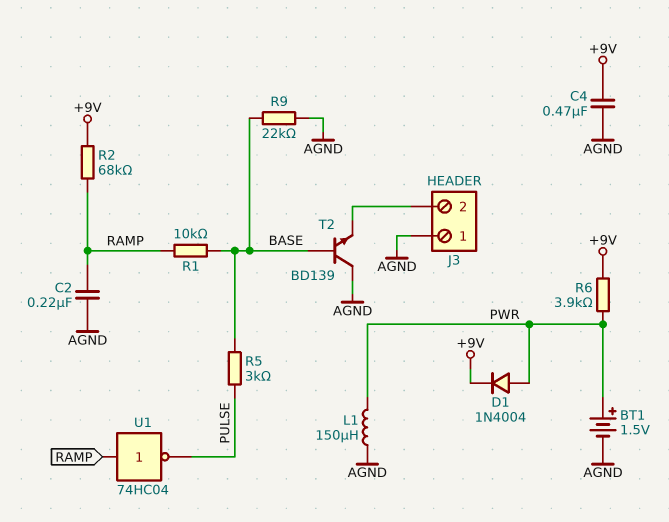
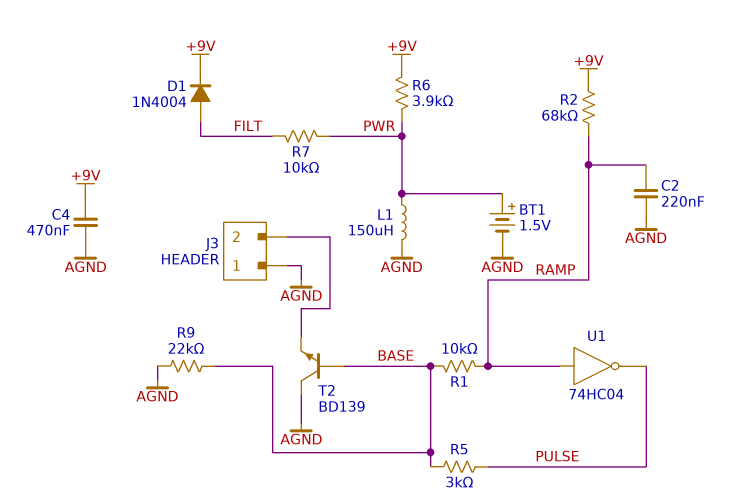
D1: diode 1N4004 (A PWR, K +9V) -> diode 1N4004 (A FILT, K +9V)
R7: none -> 10k (FILT, PWR)

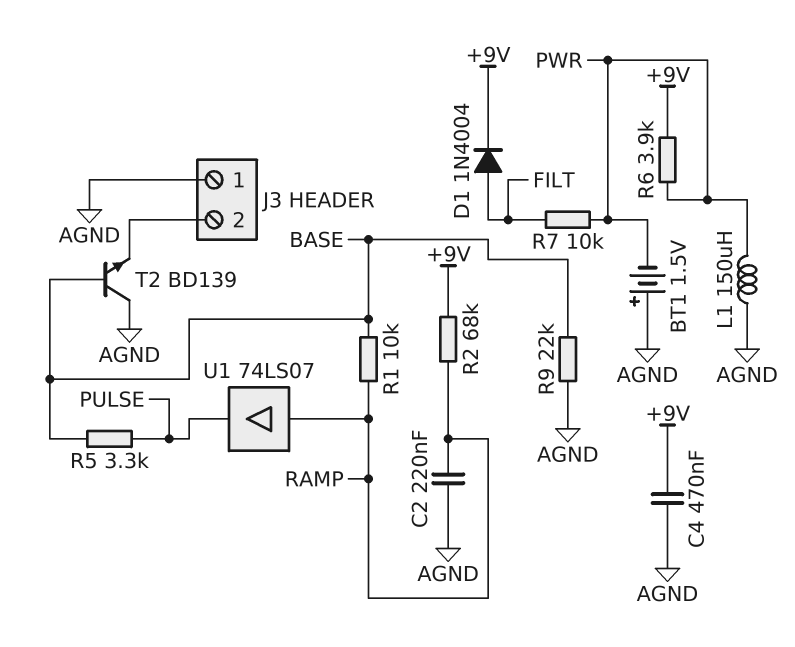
BT1: 1.5V (plus PWR, minus AGND) -> 1.5V (plus AGND, minus PWR)
R5: 3k (BASE, PULSE) -> 3.3k (BASE, PULSE)
U1: NOT 74HC04 (in RAMP, out PULSE) -> buffer 74LS07 (in RAMP, out PULSE)

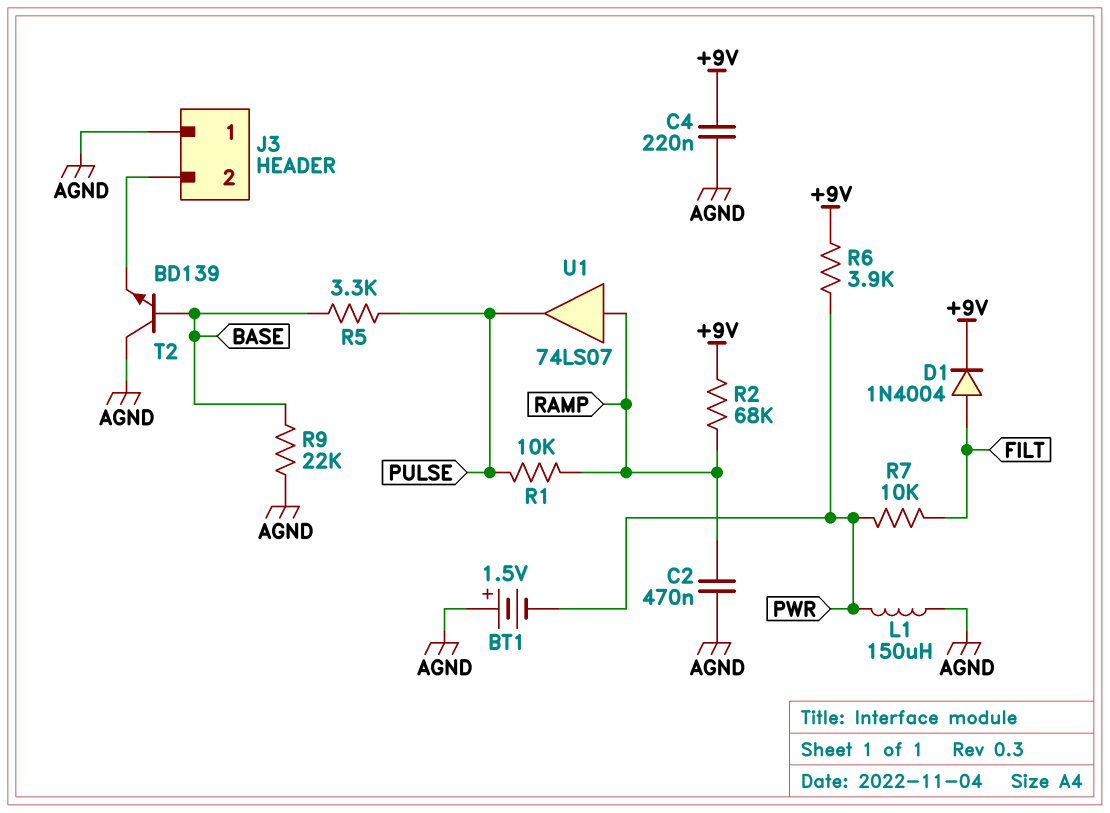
C2: 220nF (AGND, RAMP) -> 470nF (AGND, RAMP)
C4: 470nF (+9V, AGND) -> 220nF (+9V, AGND)
R1: 10k (BASE, RAMP) -> 10k (PULSE, RAMP)

